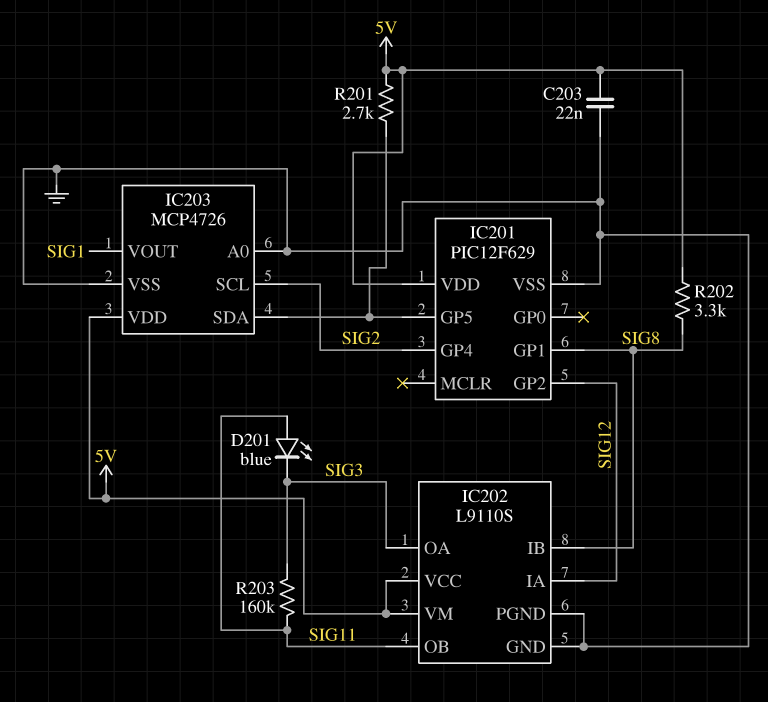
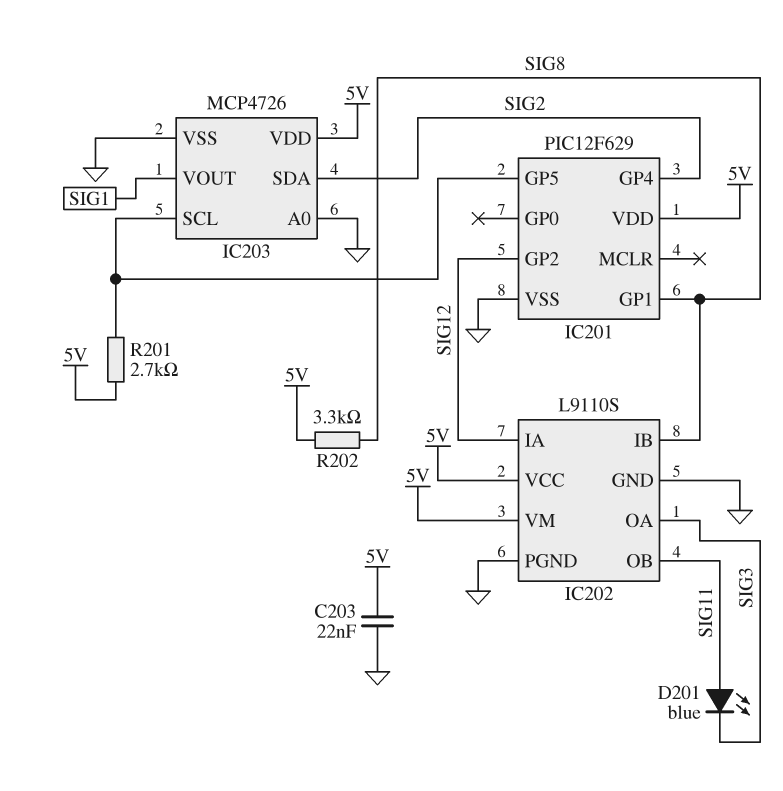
IC203 pin SCL: SIG2 -> IC201/GP5
IC203 pin SDA: IC201/GP5 -> SIG2
R203: 160k (SIG3, SIG11) -> none

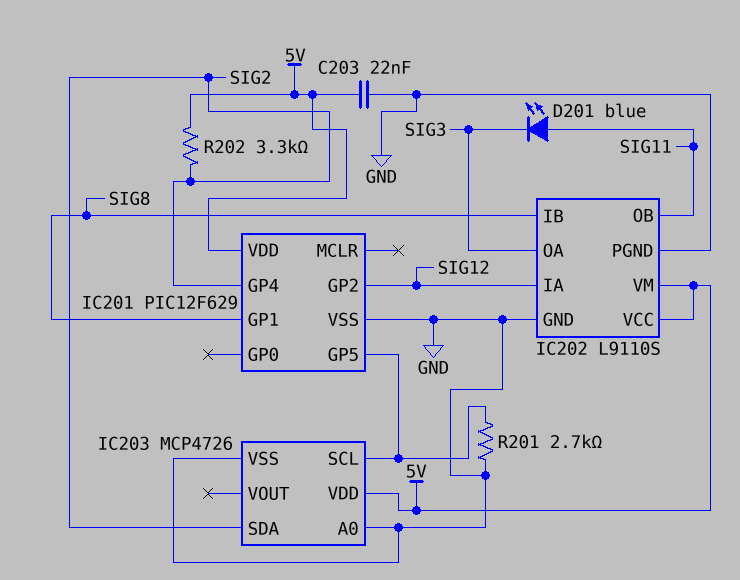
IC203 pin VOUT: SIG1 -> none
R201: 2.7k (5V, IC201/GP5) -> 2.7k (GND, IC201/GP5)
R202: 3.3k (5V, SIG8) -> 3.3k (5V, SIG2)

